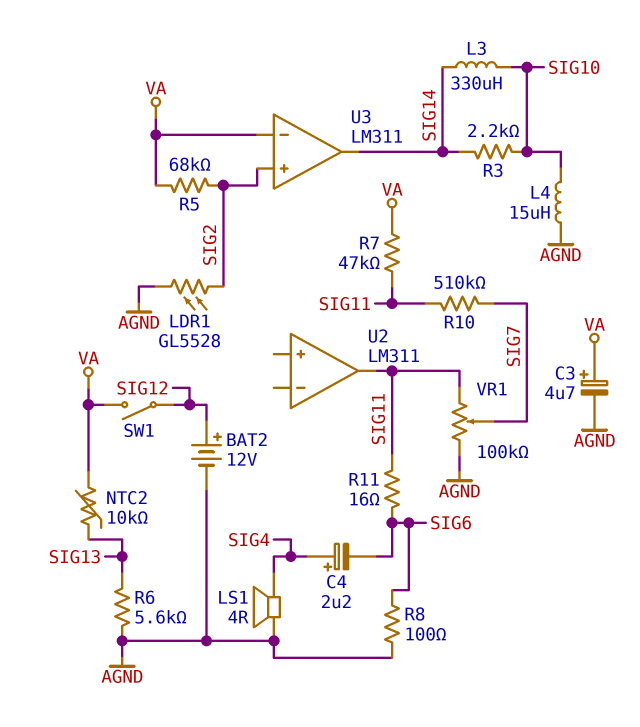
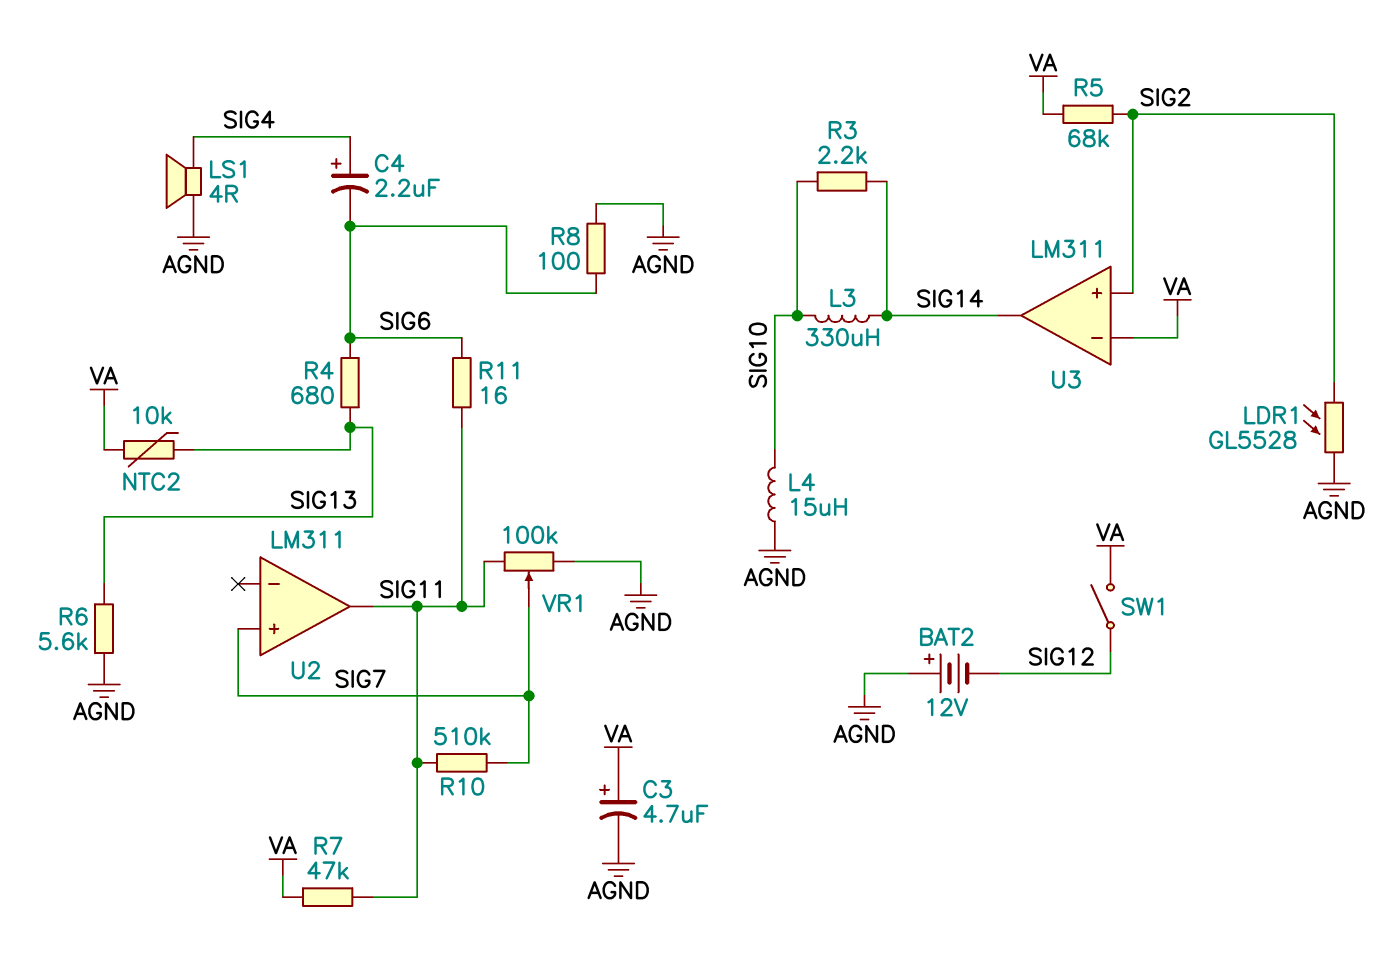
BAT2: 12V (plus SIG12, minus AGND) -> 12V (plus AGND, minus SIG12)
R4: none -> 680 (SIG6, SIG13)
U2 pin in+: none -> SIG7

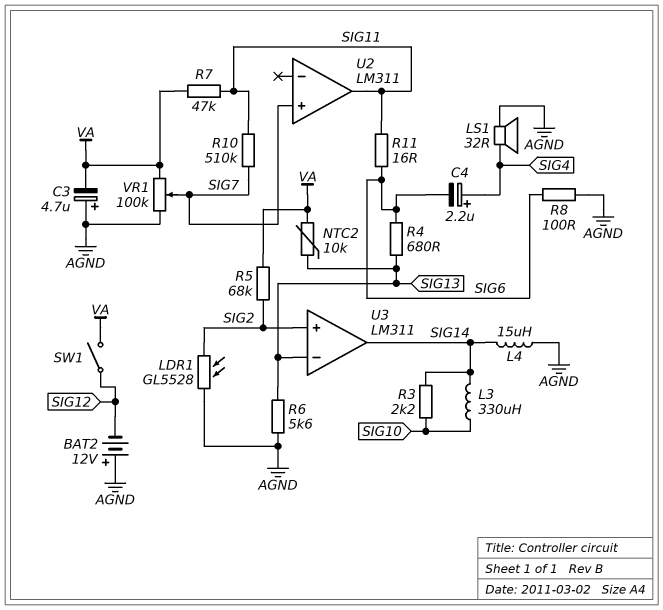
C3: 4.7uF (plus VA, minus AGND) -> 4.7uF (plus AGND, minus VA)
L4: 15uH (AGND, SIG10) -> 15uH (AGND, SIG14)
LS1: speaker 4R (AGND, SIG4) -> speaker 32R (AGND, SIG4)
U3 pin in-: VA -> SIG13
VR1: 100k (AGND, SIG11, wiper SIG7) -> 100k (AGND, VA, wiper SIG7)

